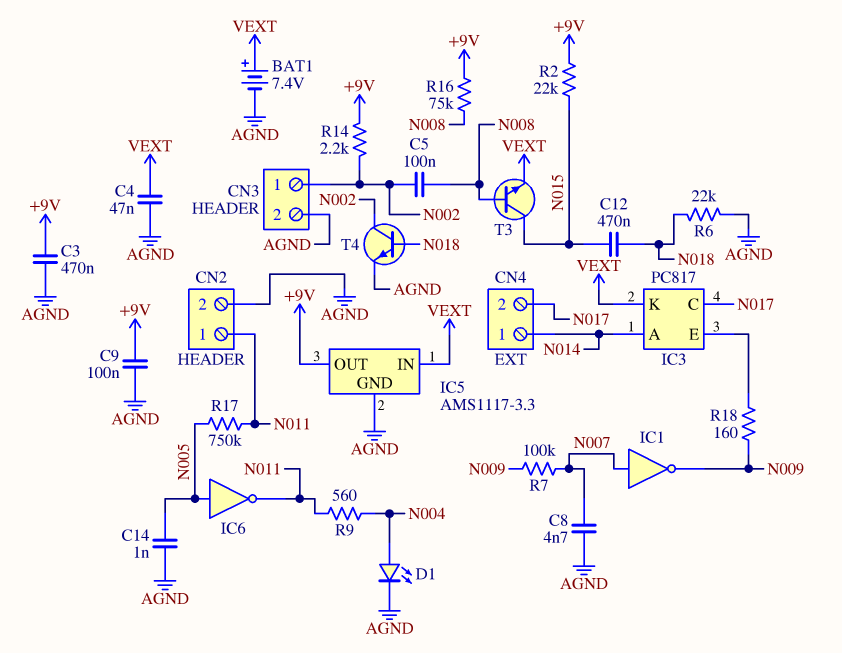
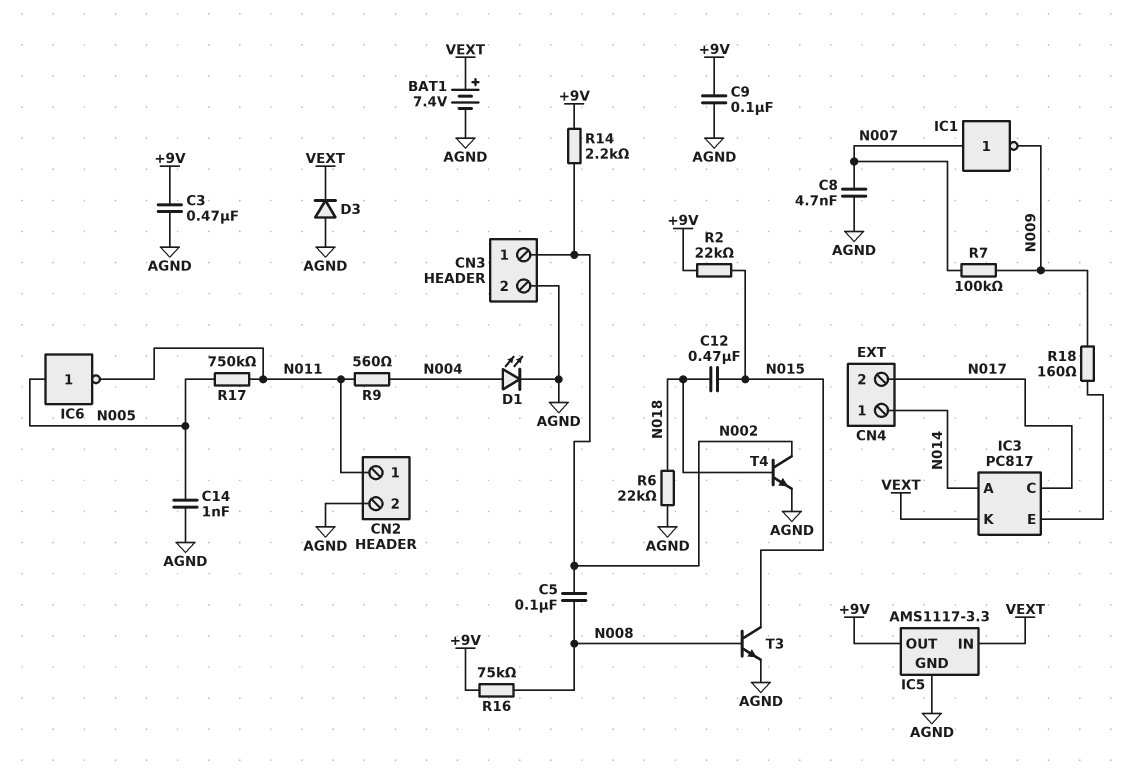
C4: 47nF (AGND, VEXT) -> none
D3: none -> diode (A AGND, K VEXT)
T3: NPN (B N008, C N015, E VEXT) -> NPN (B N008, C N015, E AGND)

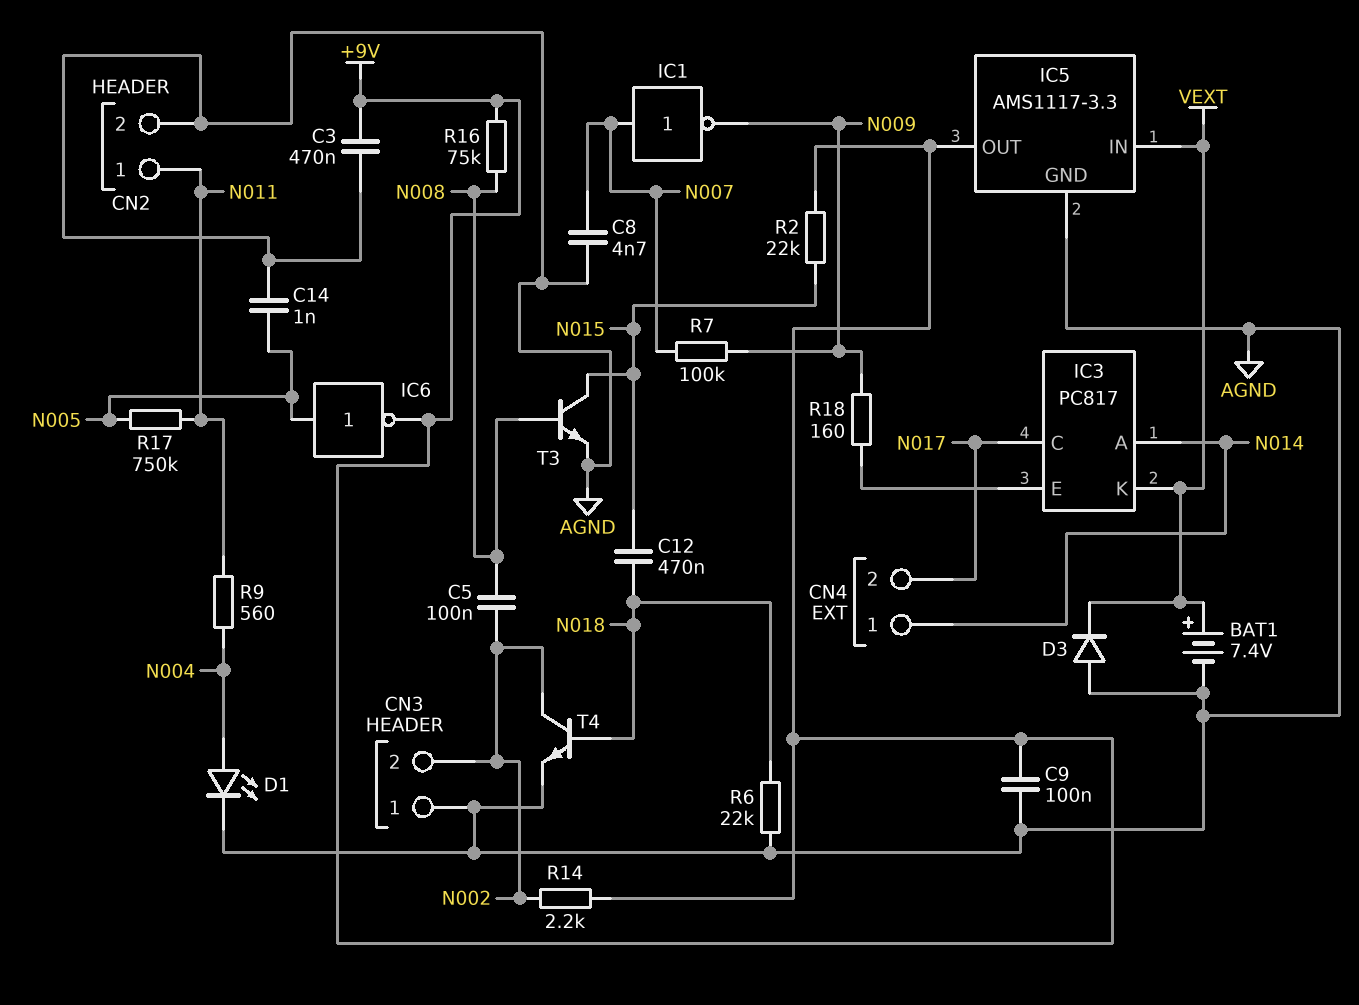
CN3 pin 1: N002 -> AGND
CN3 pin 2: AGND -> N002
IC6: NOT (in N005, out N011) -> NOT (in N005, out +9V)

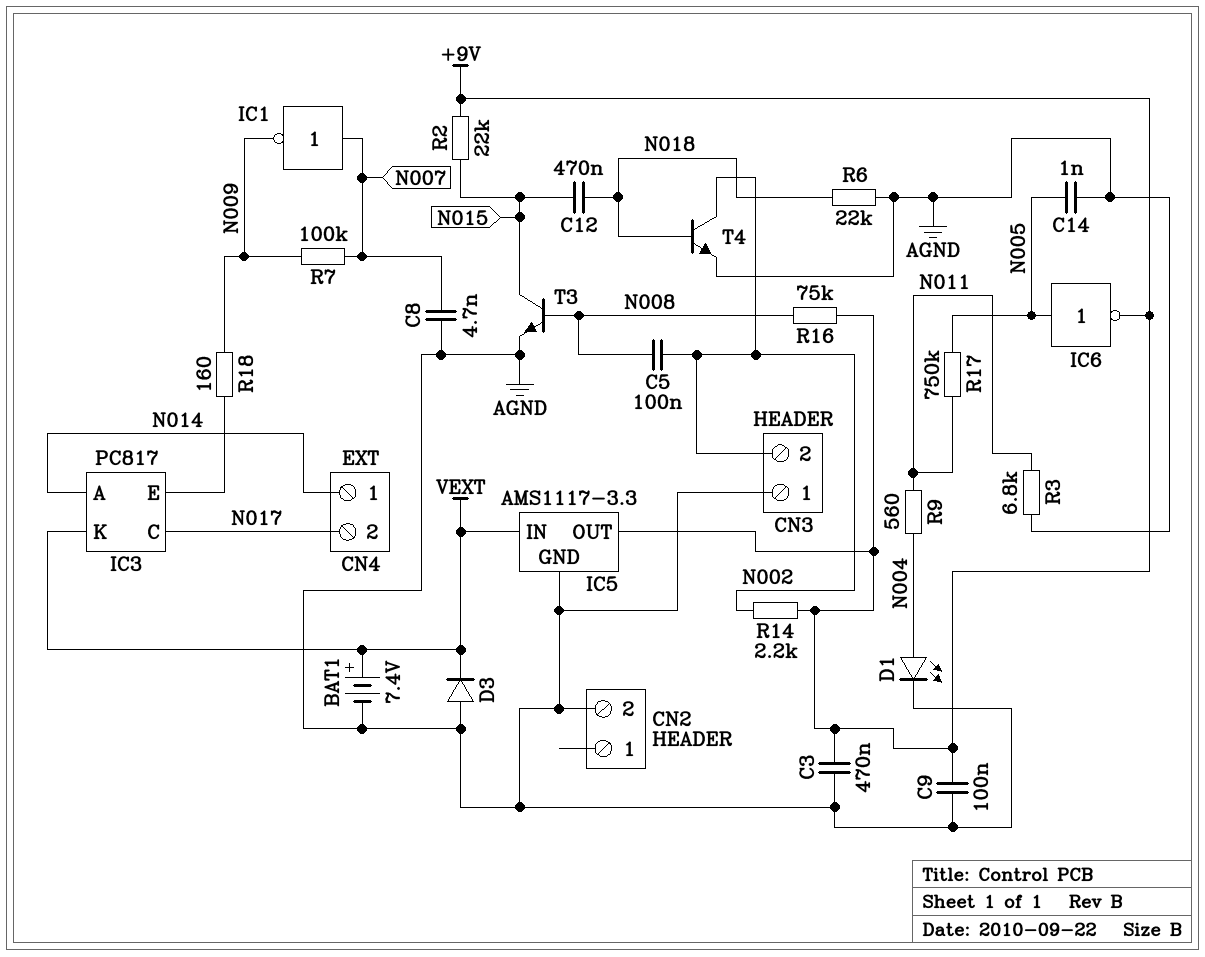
CN2 pin 1: N011 -> none
R3: none -> 6.8k (AGND, N011)

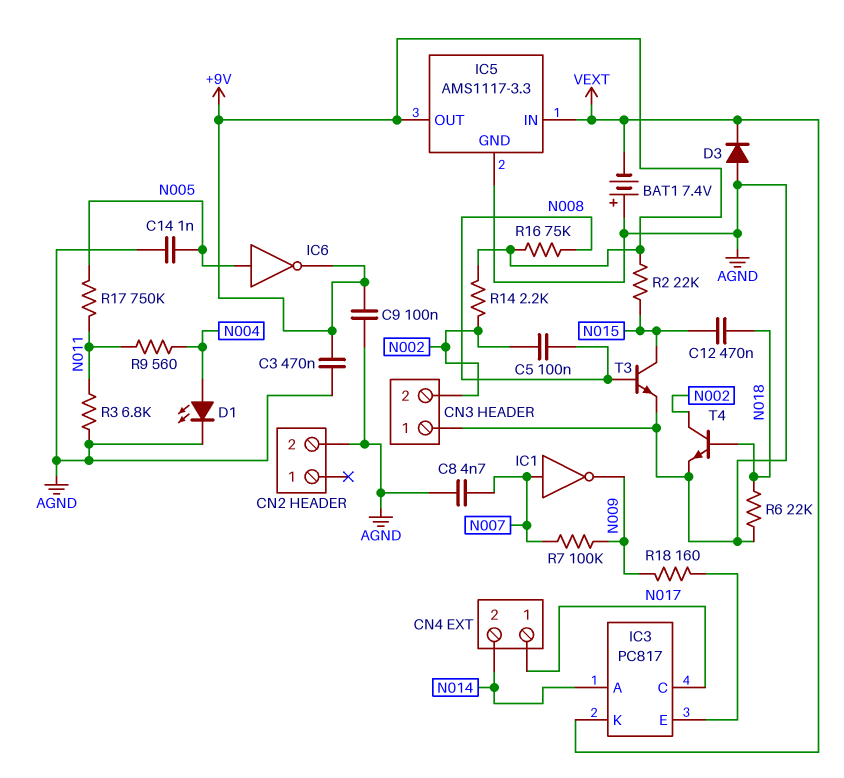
BAT1: 7.4V (plus VEXT, minus AGND) -> 7.4V (plus AGND, minus VEXT)
CN4 pin 1: N014 -> N017
CN4 pin 2: N017 -> N014

